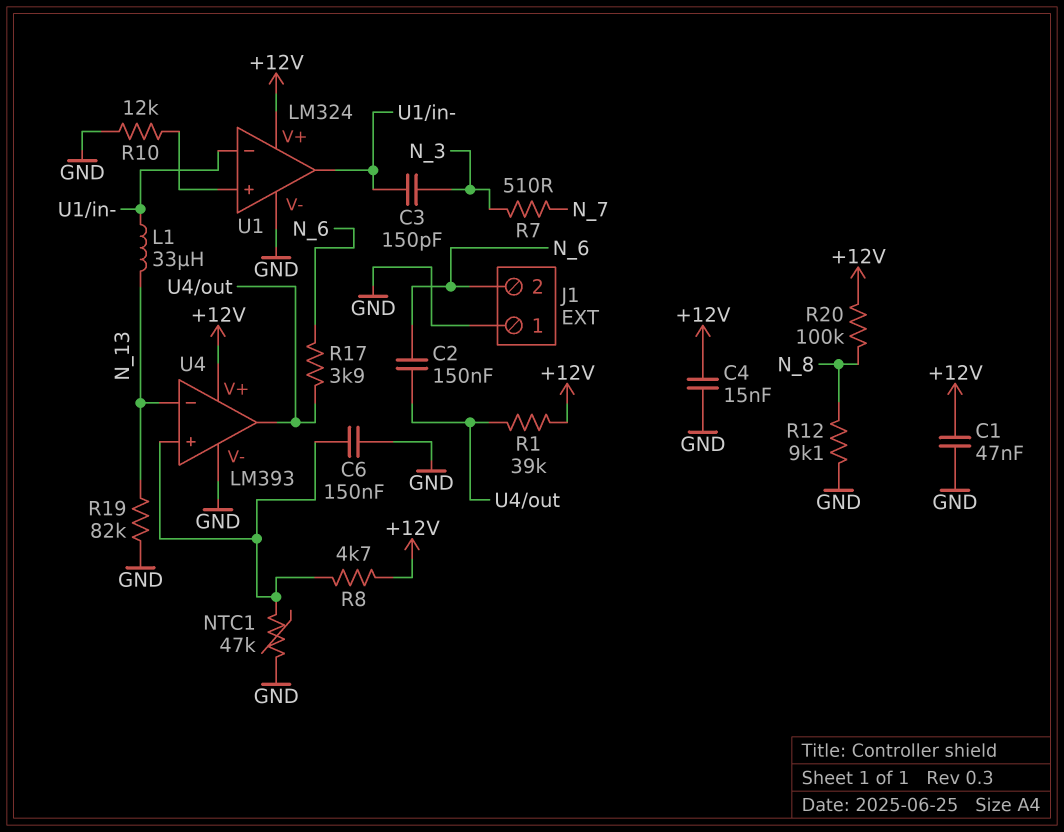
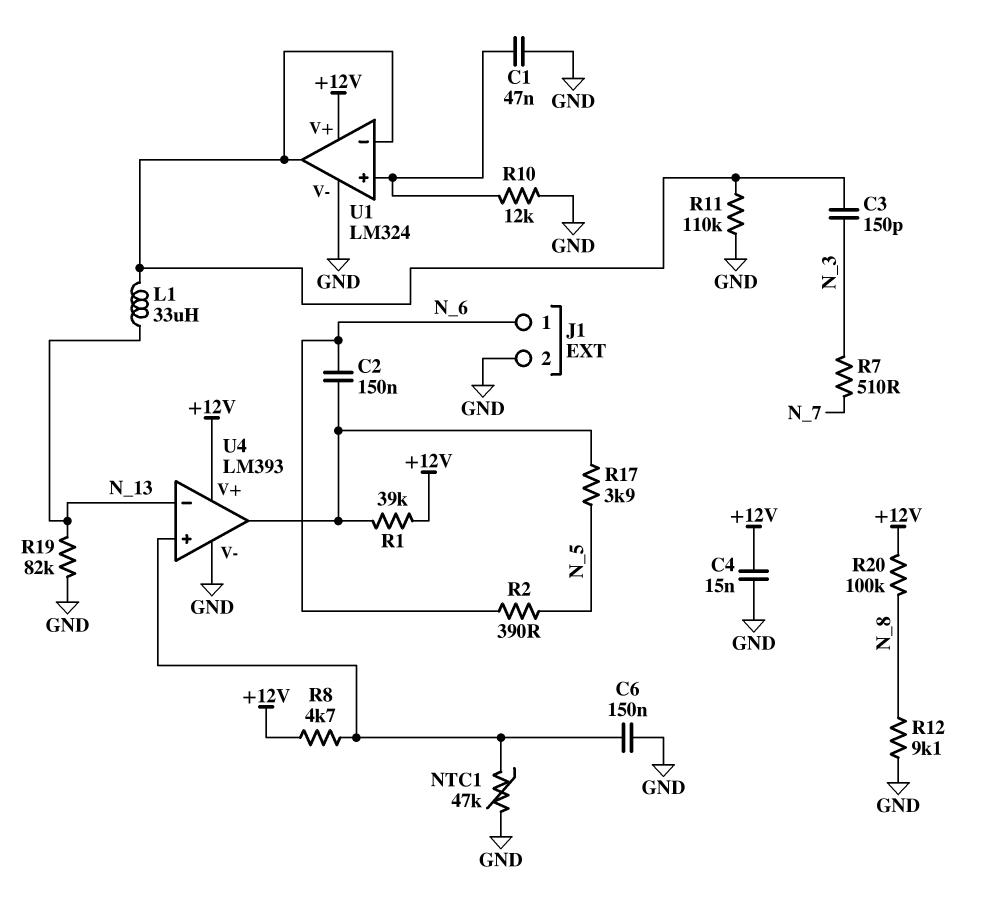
C1: 47nF (+12V, GND) -> 47nF (GND, U1/in+)
J1 pin 1: GND -> N_6
J1 pin 2: N_6 -> GND
R2: none -> 390 (N_5, N_6)
R11: none -> 110k (GND, U1/in-)
R17: 3.9k (N_6, U4/out) -> 3.9k (N_5, U4/out)

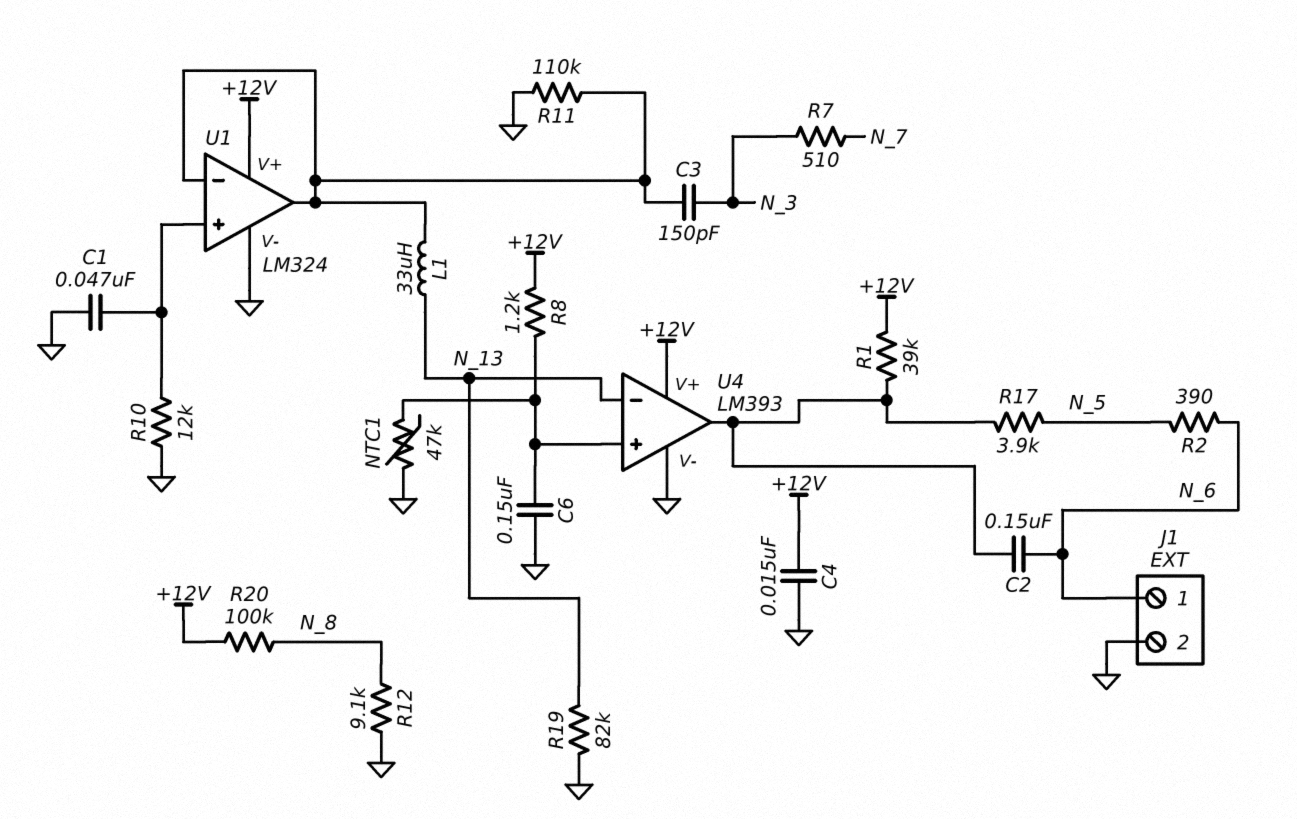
R8: 4.7k (+12V, U4/in+) -> 1.2k (+12V, U4/in+)

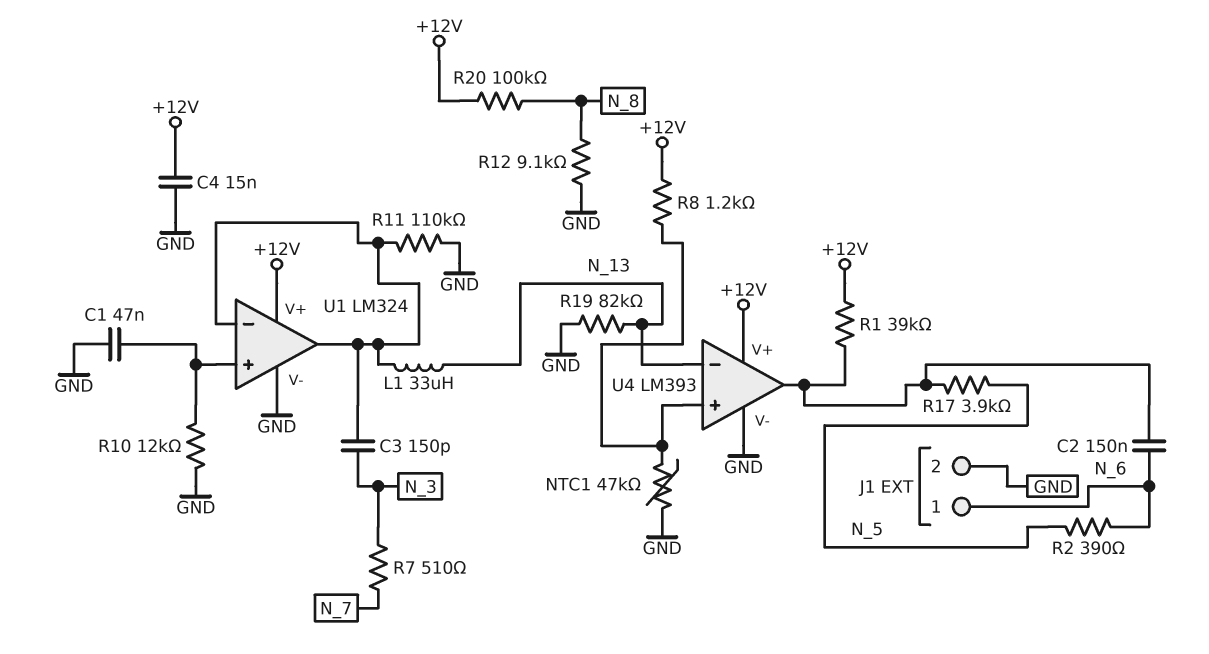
C6: 150nF (GND, U4/in+) -> none

